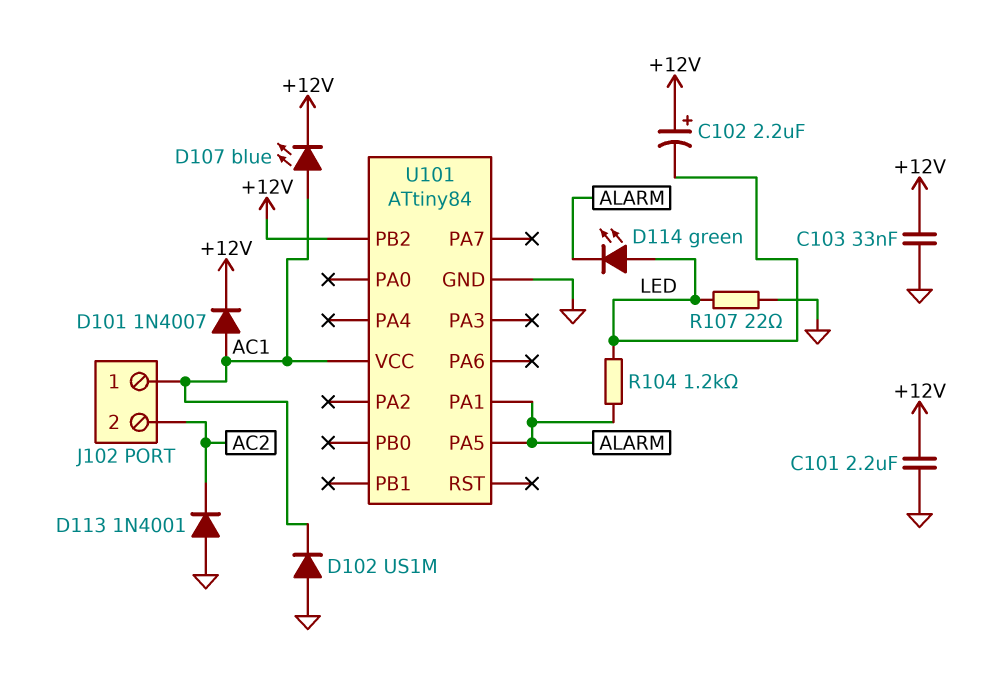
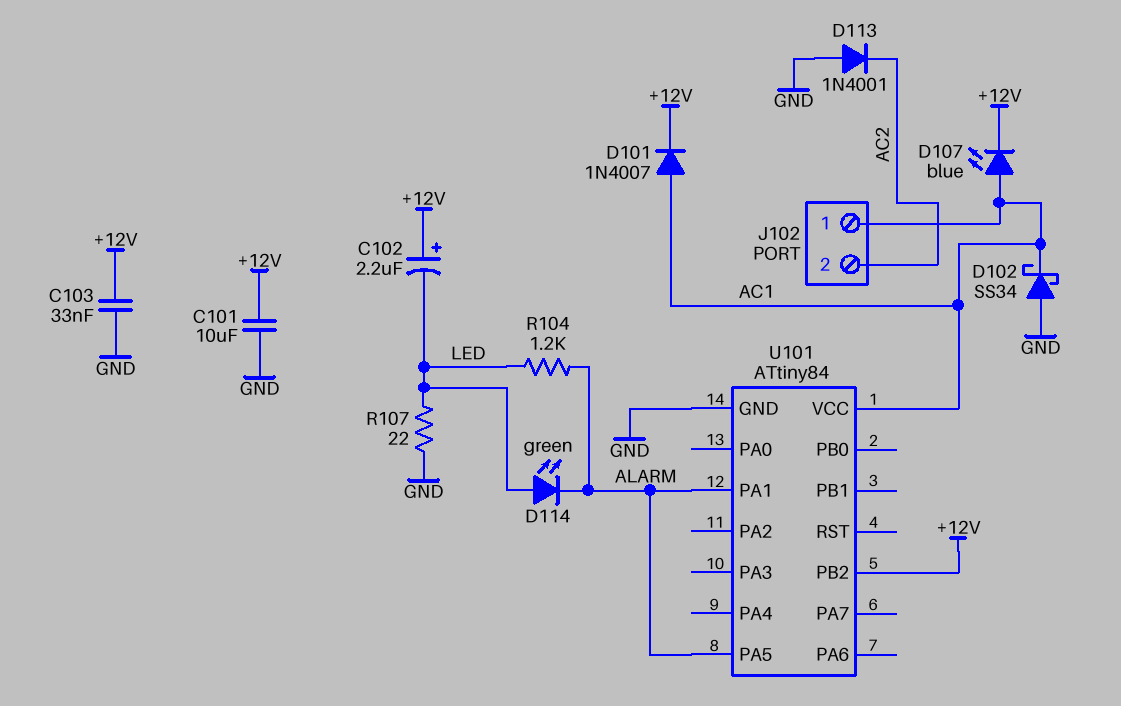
C101: 2.2uF (+12V, GND) -> 10uF (+12V, GND)
D102: diode US1M (A GND, K AC1) -> schottky SS34 (A GND, K AC1)

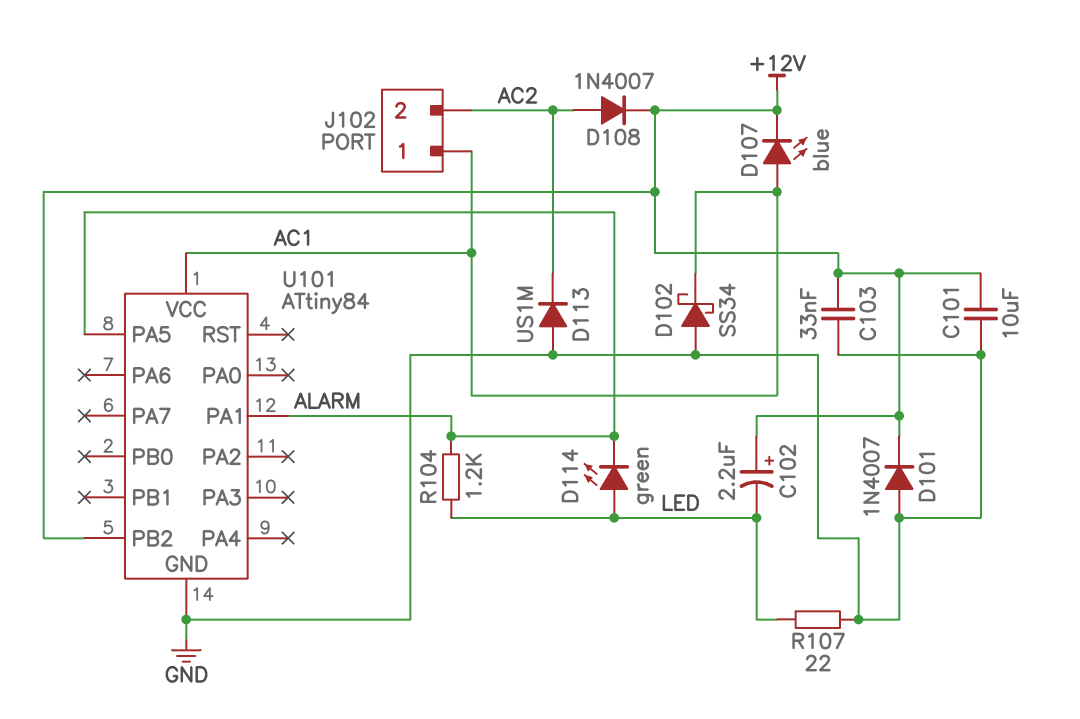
D101: diode 1N4007 (A AC1, K +12V) -> diode 1N4007 (A GND, K +12V)
D108: none -> diode 1N4007 (A AC2, K +12V)
D113: diode 1N4001 (A GND, K AC2) -> diode US1M (A GND, K AC2)

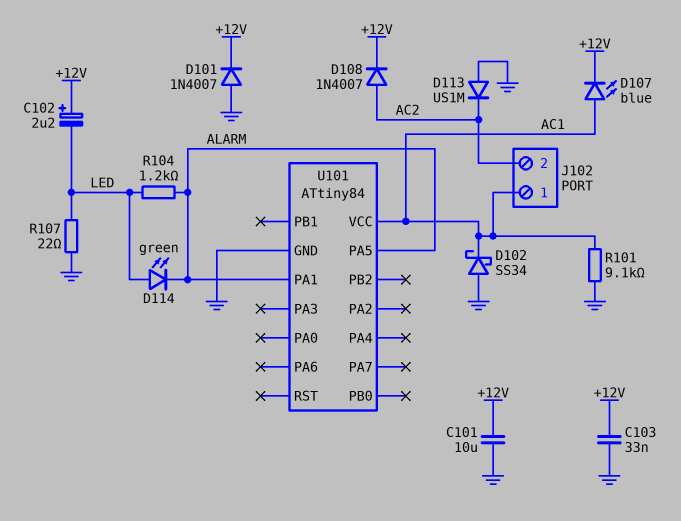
R101: none -> 9.1k (AC1, GND)
U101 pin PB2: +12V -> none

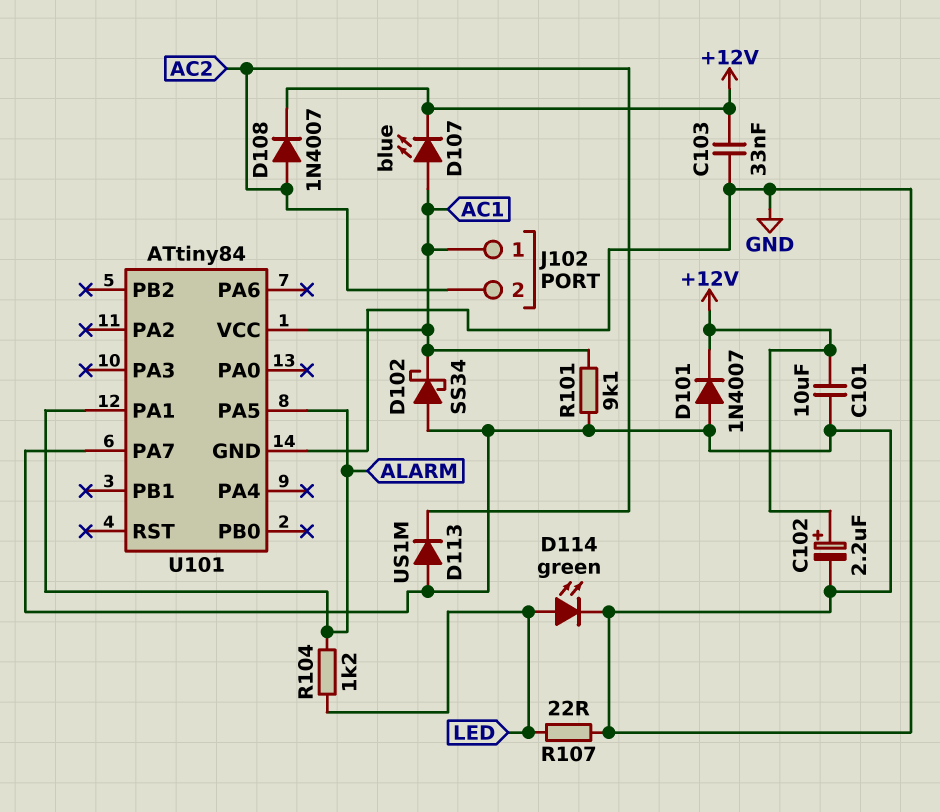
C102: 2.2uF (plus +12V, minus LED) -> 2.2uF (plus +12V, minus GND)
D114: LED green (A LED, K ALARM) -> LED green (A LED, K GND)
U101 pin PA7: none -> GND

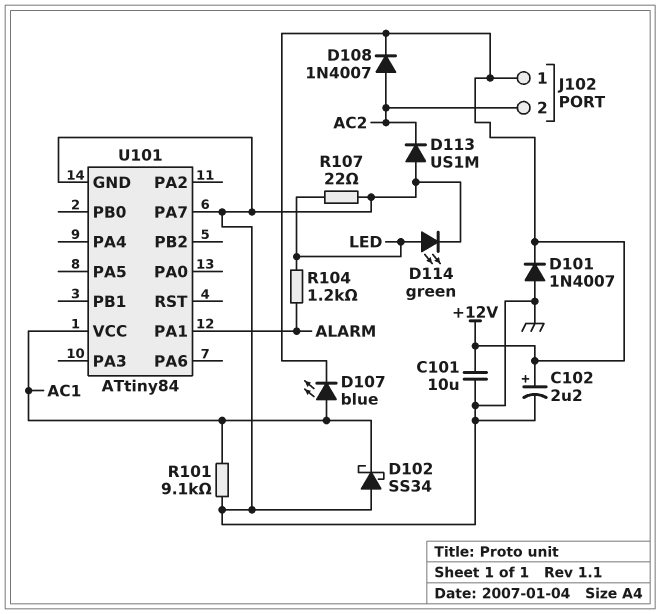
C103: 33nF (+12V, GND) -> none
J102 pin 1: AC1 -> +12V
U101 pin PA5: ALARM -> none

